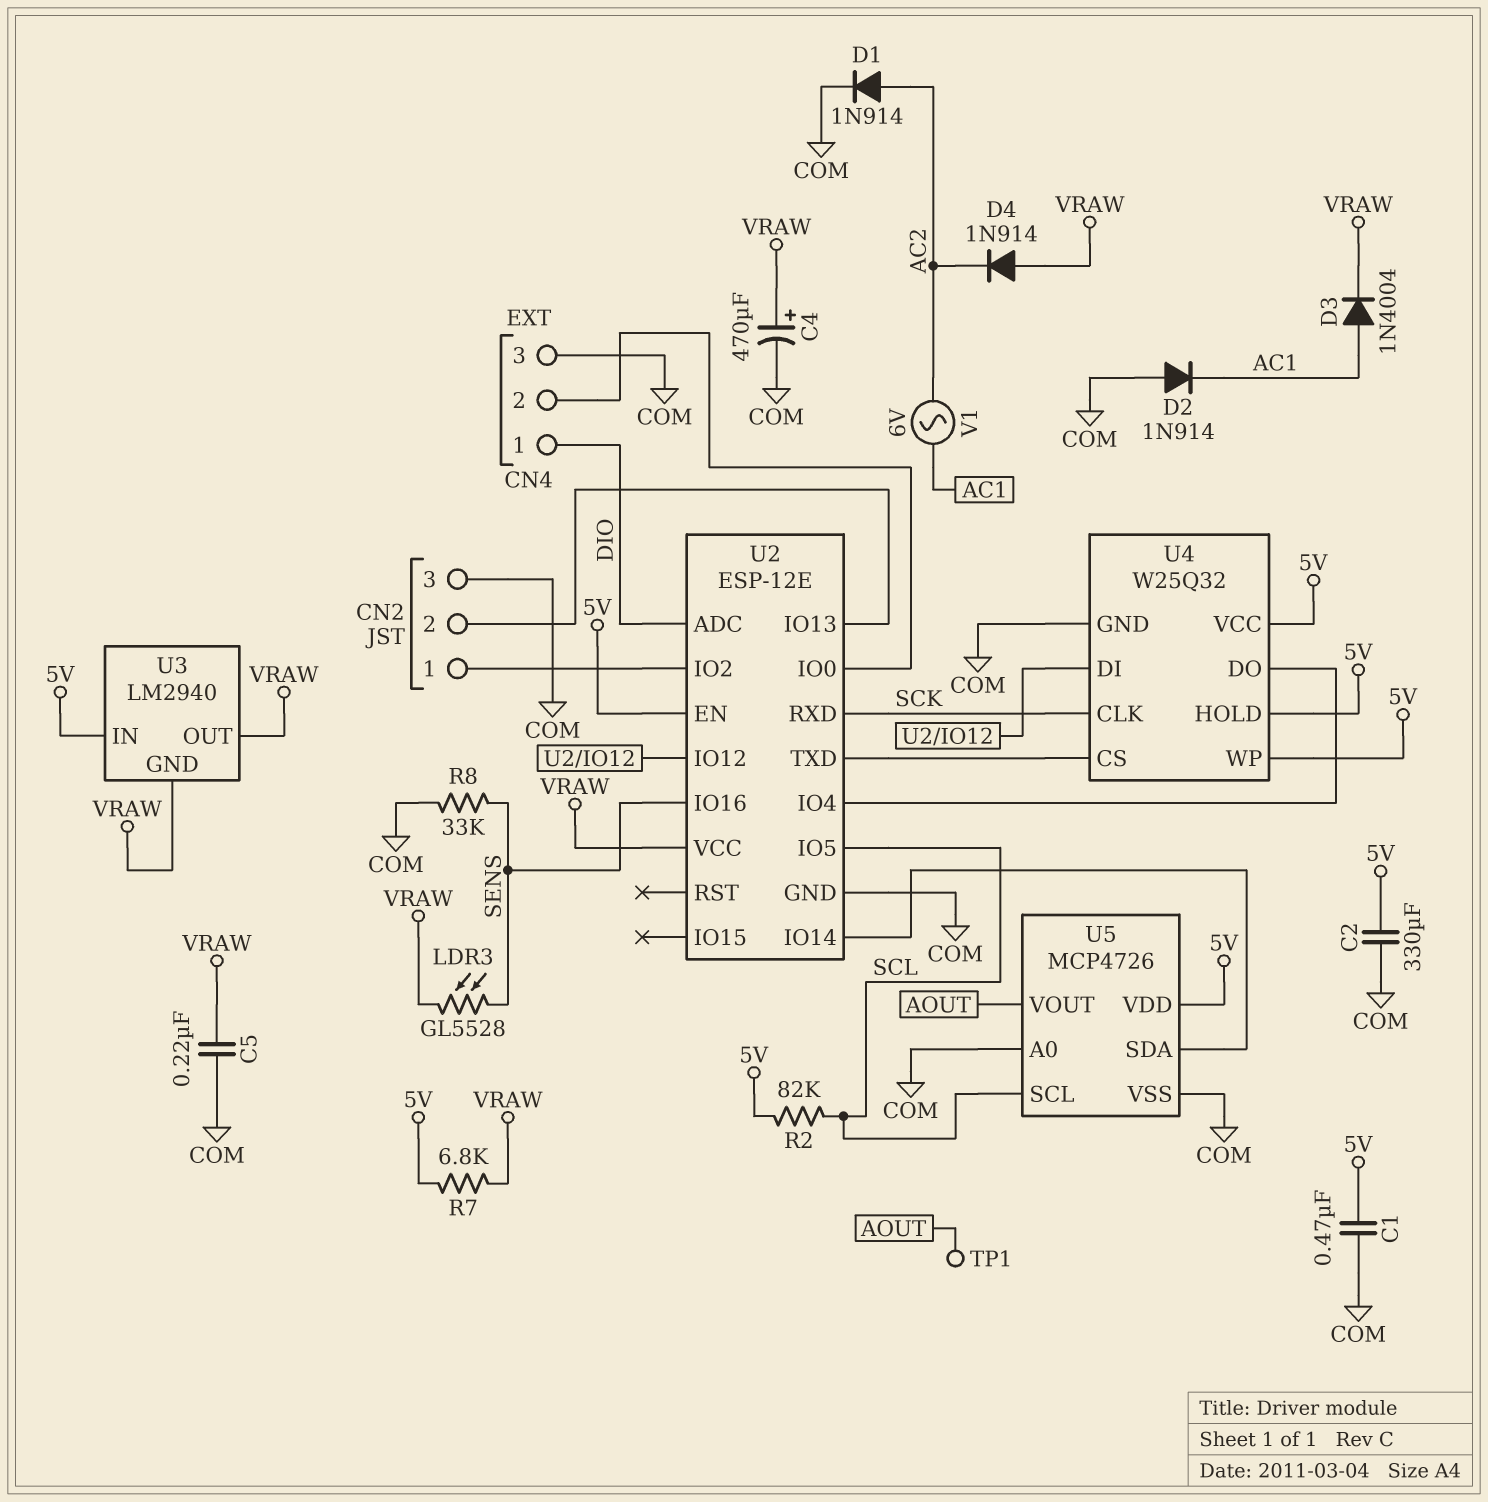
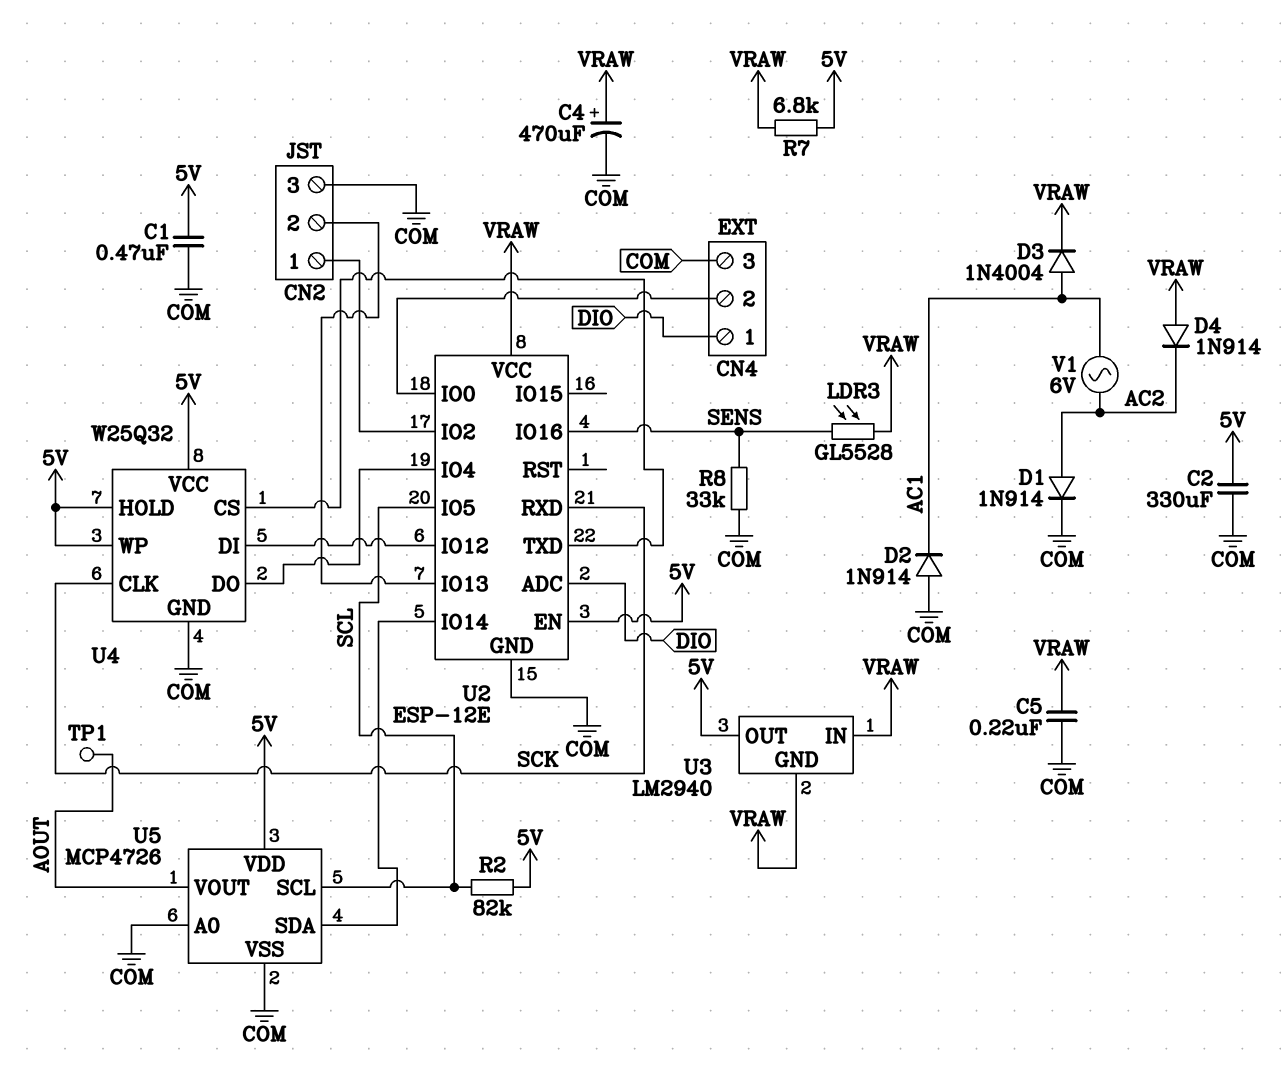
U3 pin IN: 5V -> VRAW
U3 pin OUT: VRAW -> 5V

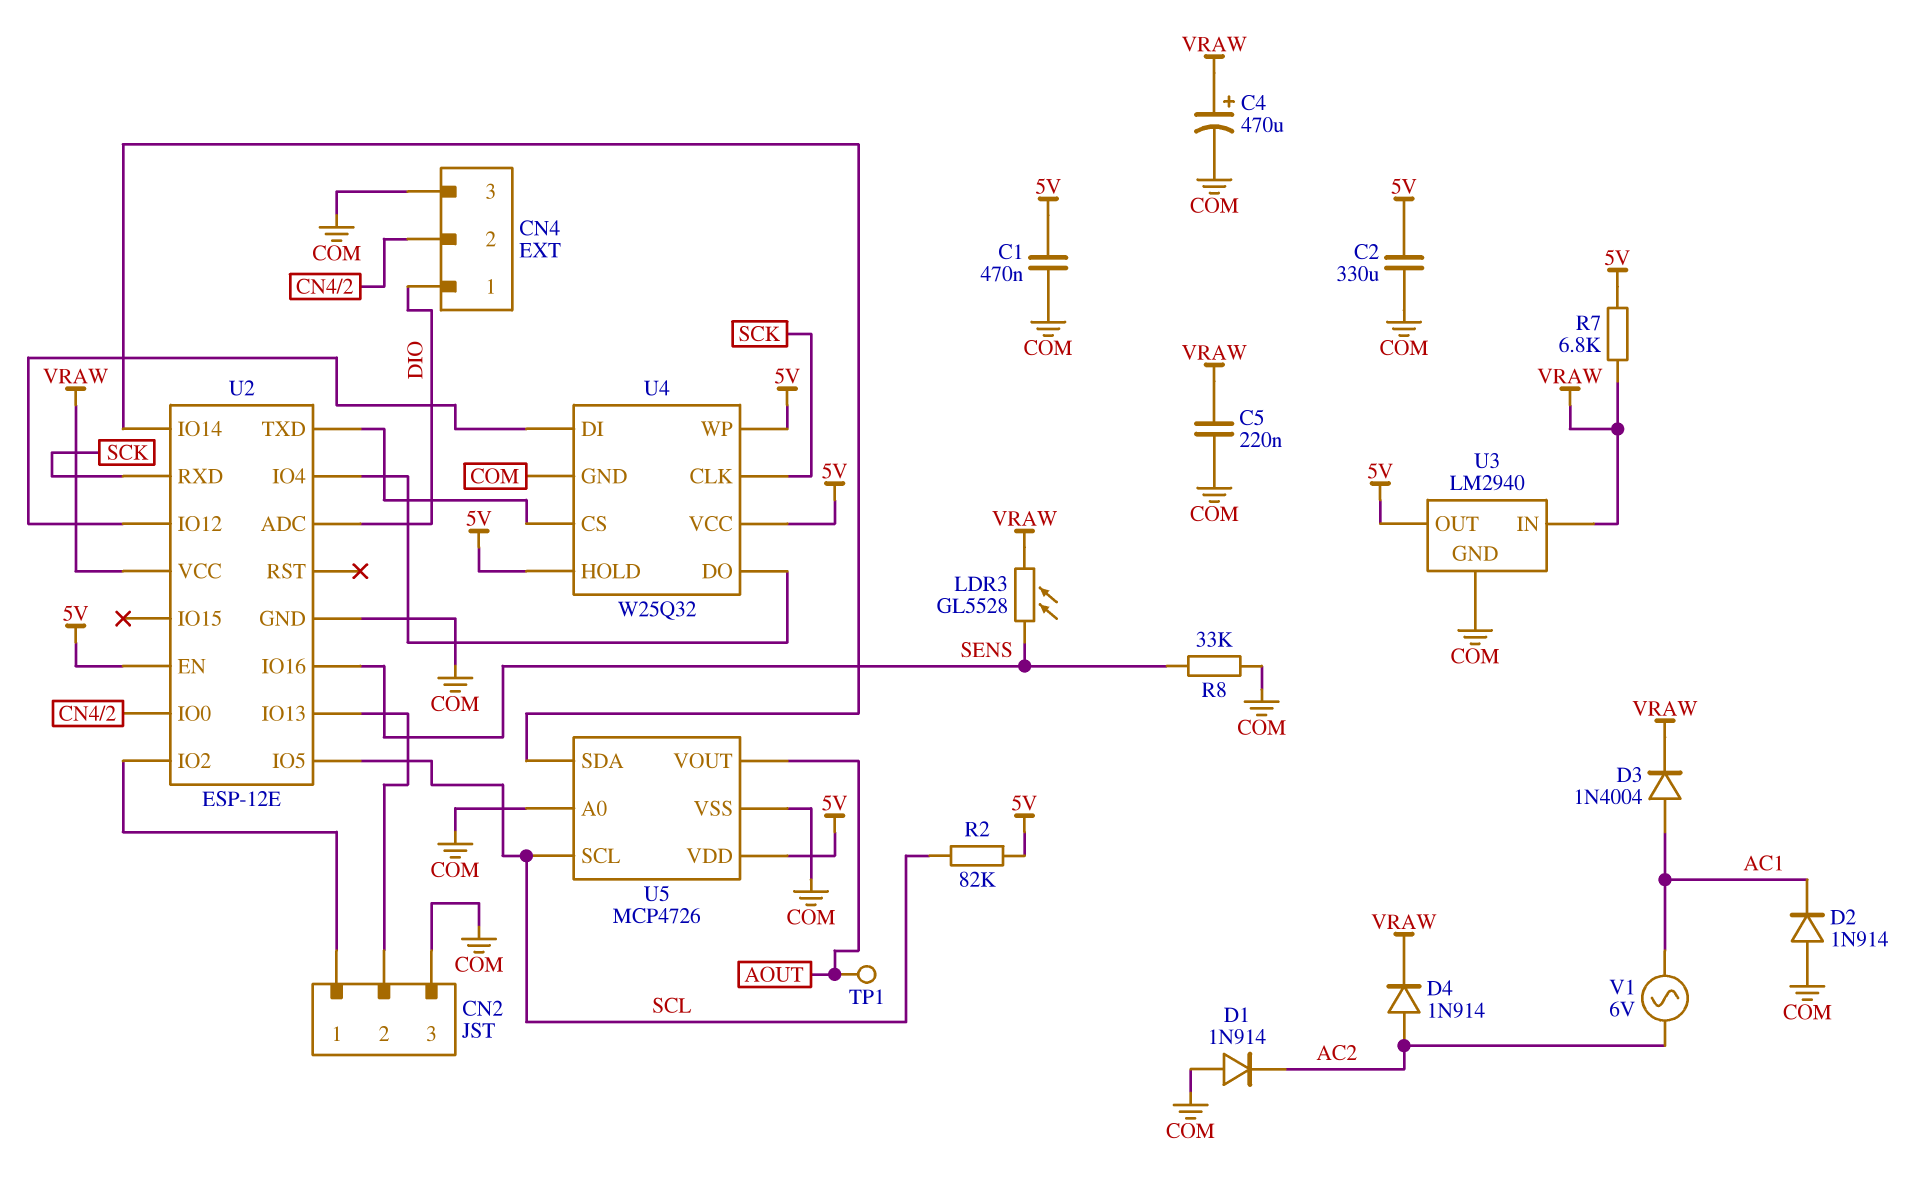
D1: diode 1N914 (A AC2, K COM) -> diode 1N914 (A COM, K AC2)
D4: diode 1N914 (A VRAW, K AC2) -> diode 1N914 (A AC2, K VRAW)
U3 pin GND: VRAW -> COM

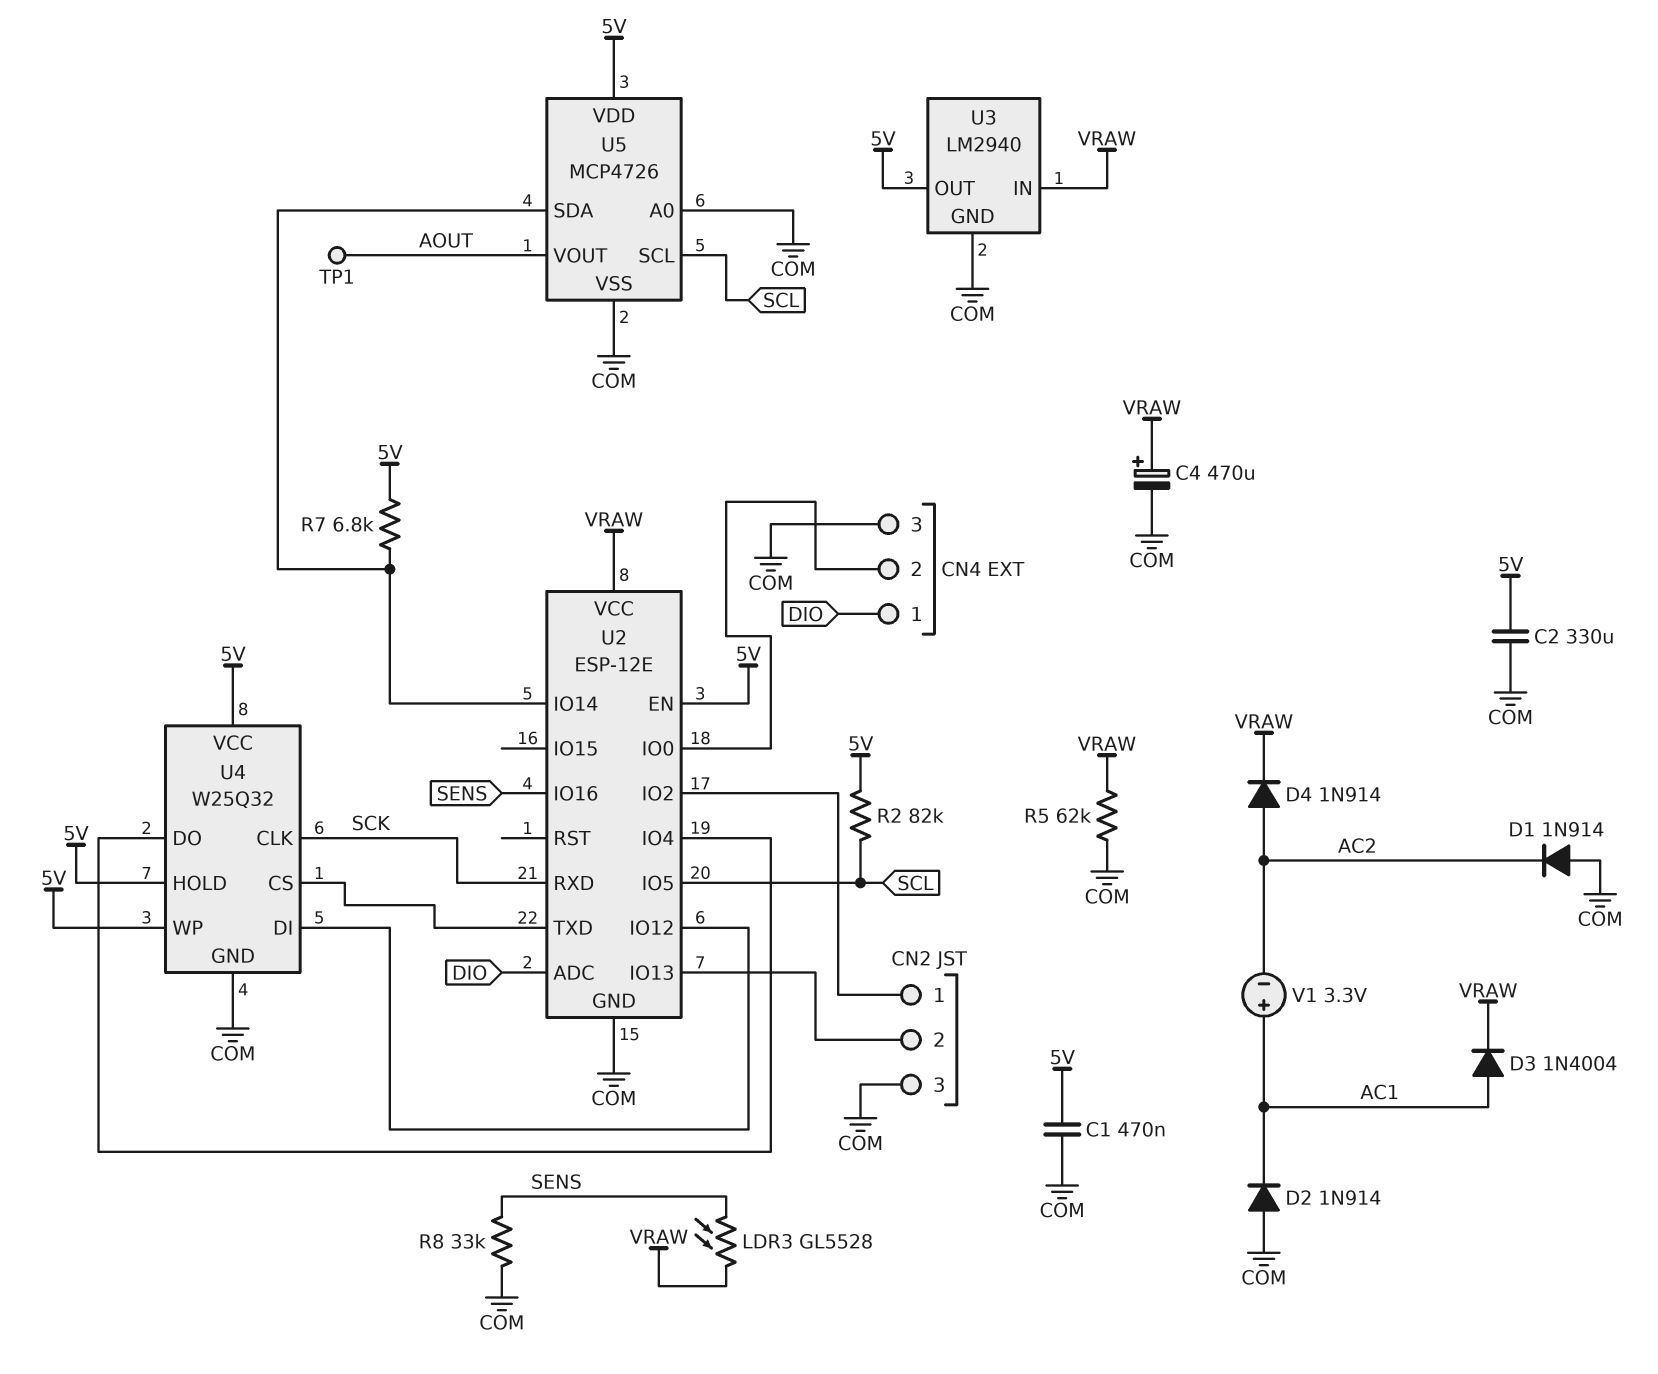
C5: 220nF (COM, VRAW) -> none
R5: none -> 62k (COM, VRAW)
R7: 6.8k (5V, VRAW) -> 6.8k (5V, U2/IO14)
V1: AC 6V (AC1, AC2) -> 3.3V (plus AC1, minus AC2)

